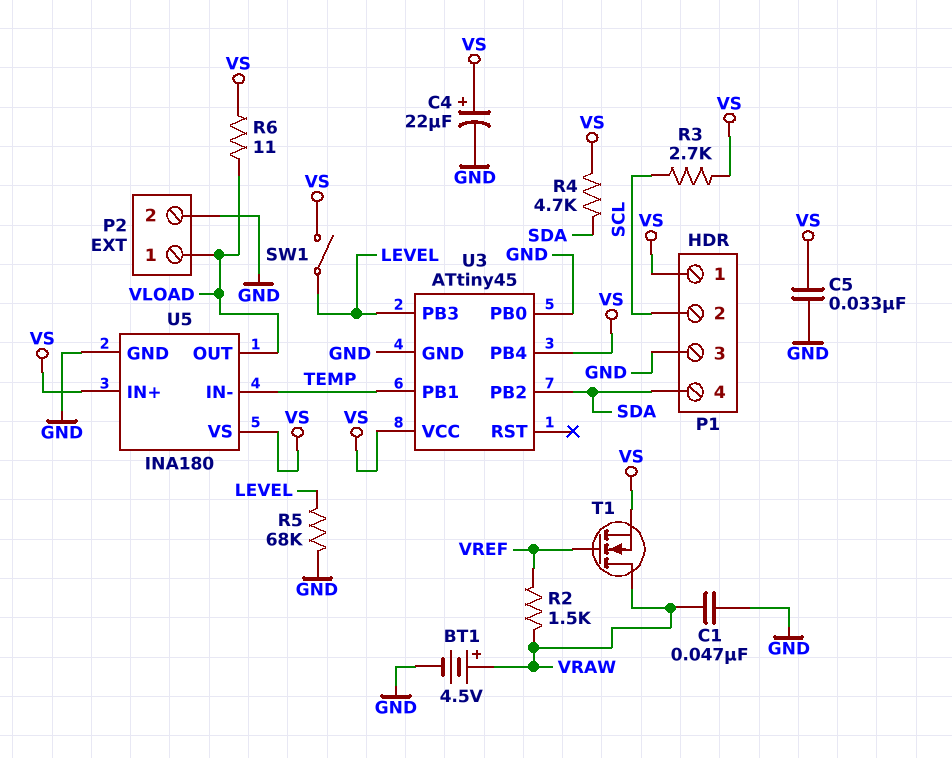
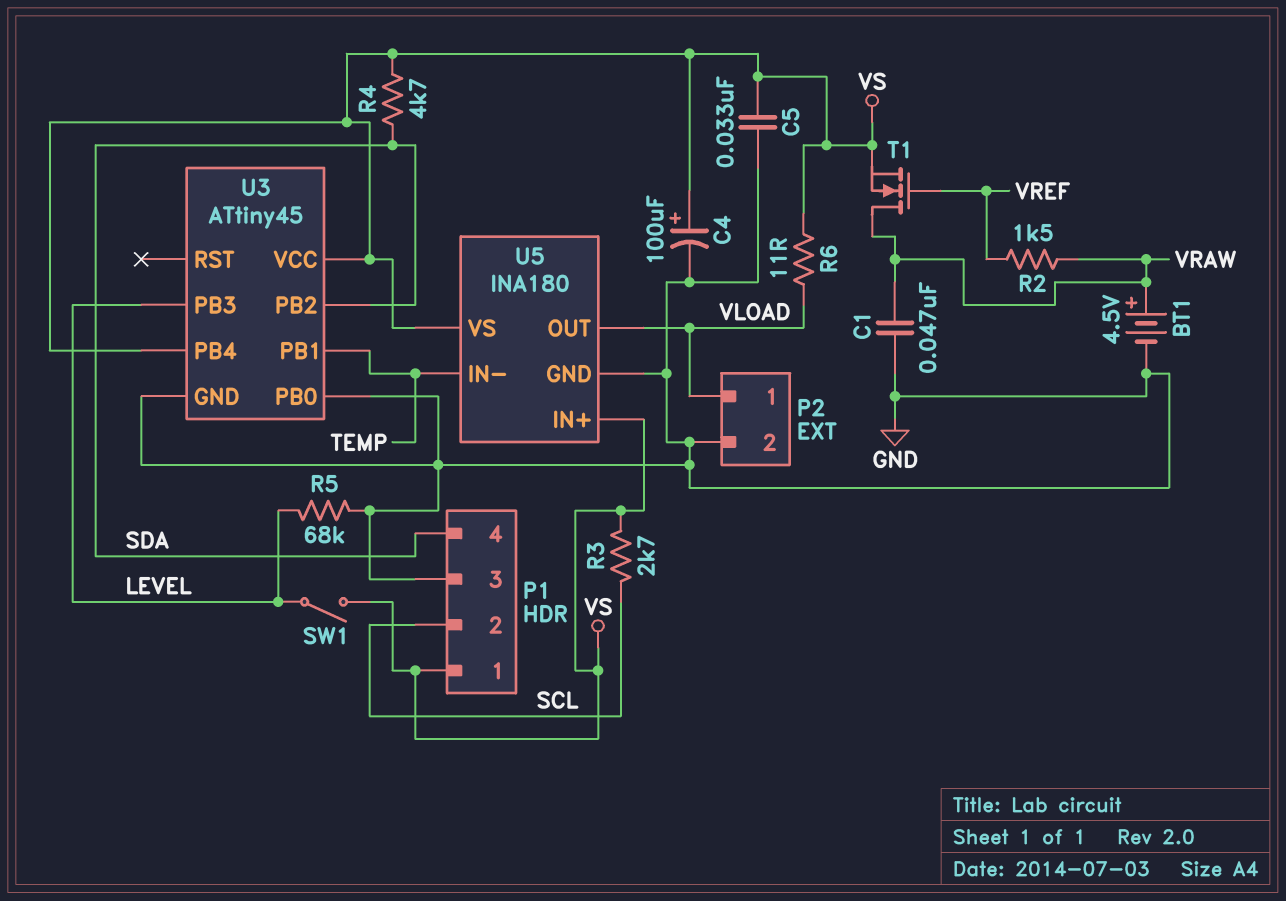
C4: 22uF (plus VS, minus GND) -> 100uF (plus VS, minus GND)

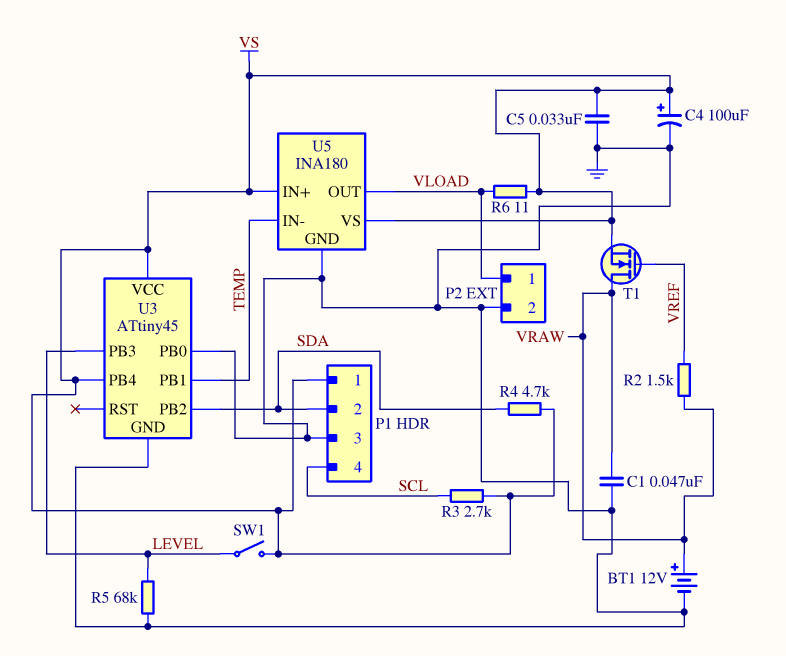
BT1: 4.5V (plus VRAW, minus GND) -> 12V (plus VRAW, minus GND)
P1 pin 2: SCL -> SDA
P1 pin 4: SDA -> SCL

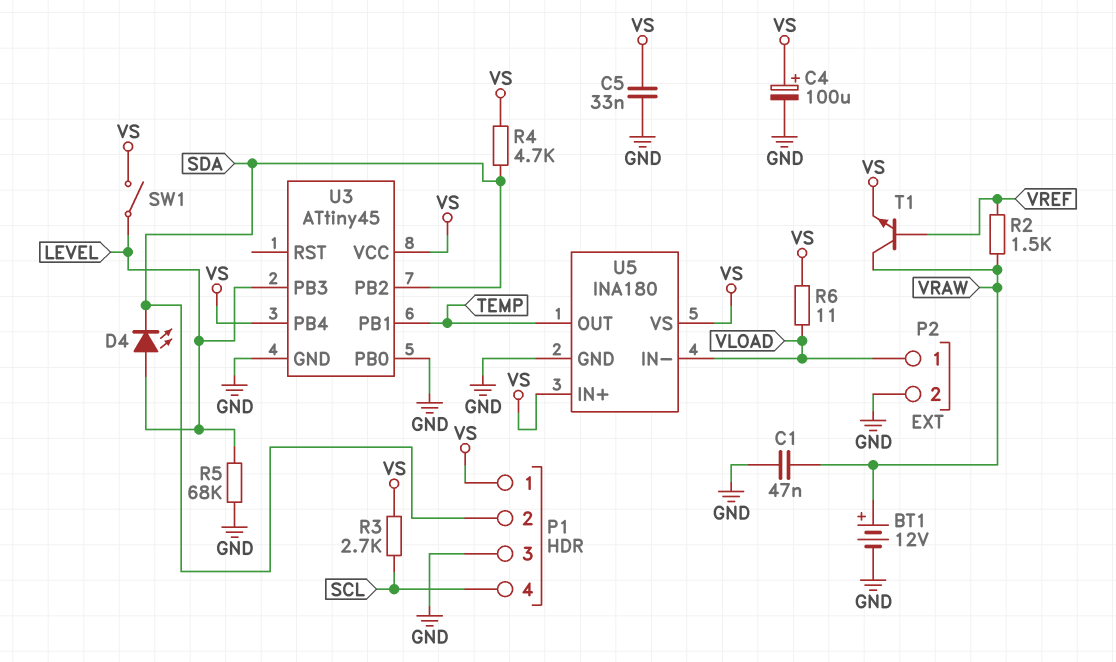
D4: none -> LED (A LEVEL, K SDA)
T1: NMOS (G VREF, D VRAW, S VS) -> NPN (B VREF, C VRAW, E VS)
U5 pin IN-: TEMP -> VLOAD
U5 pin OUT: VLOAD -> TEMP

